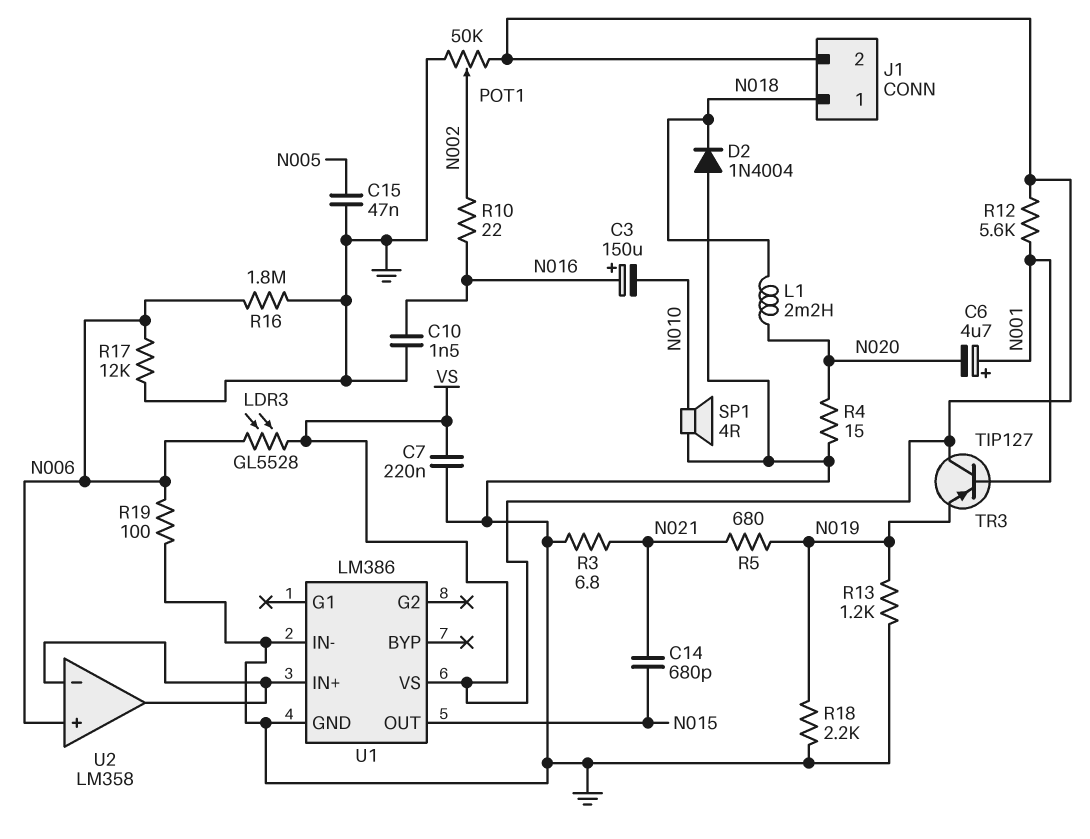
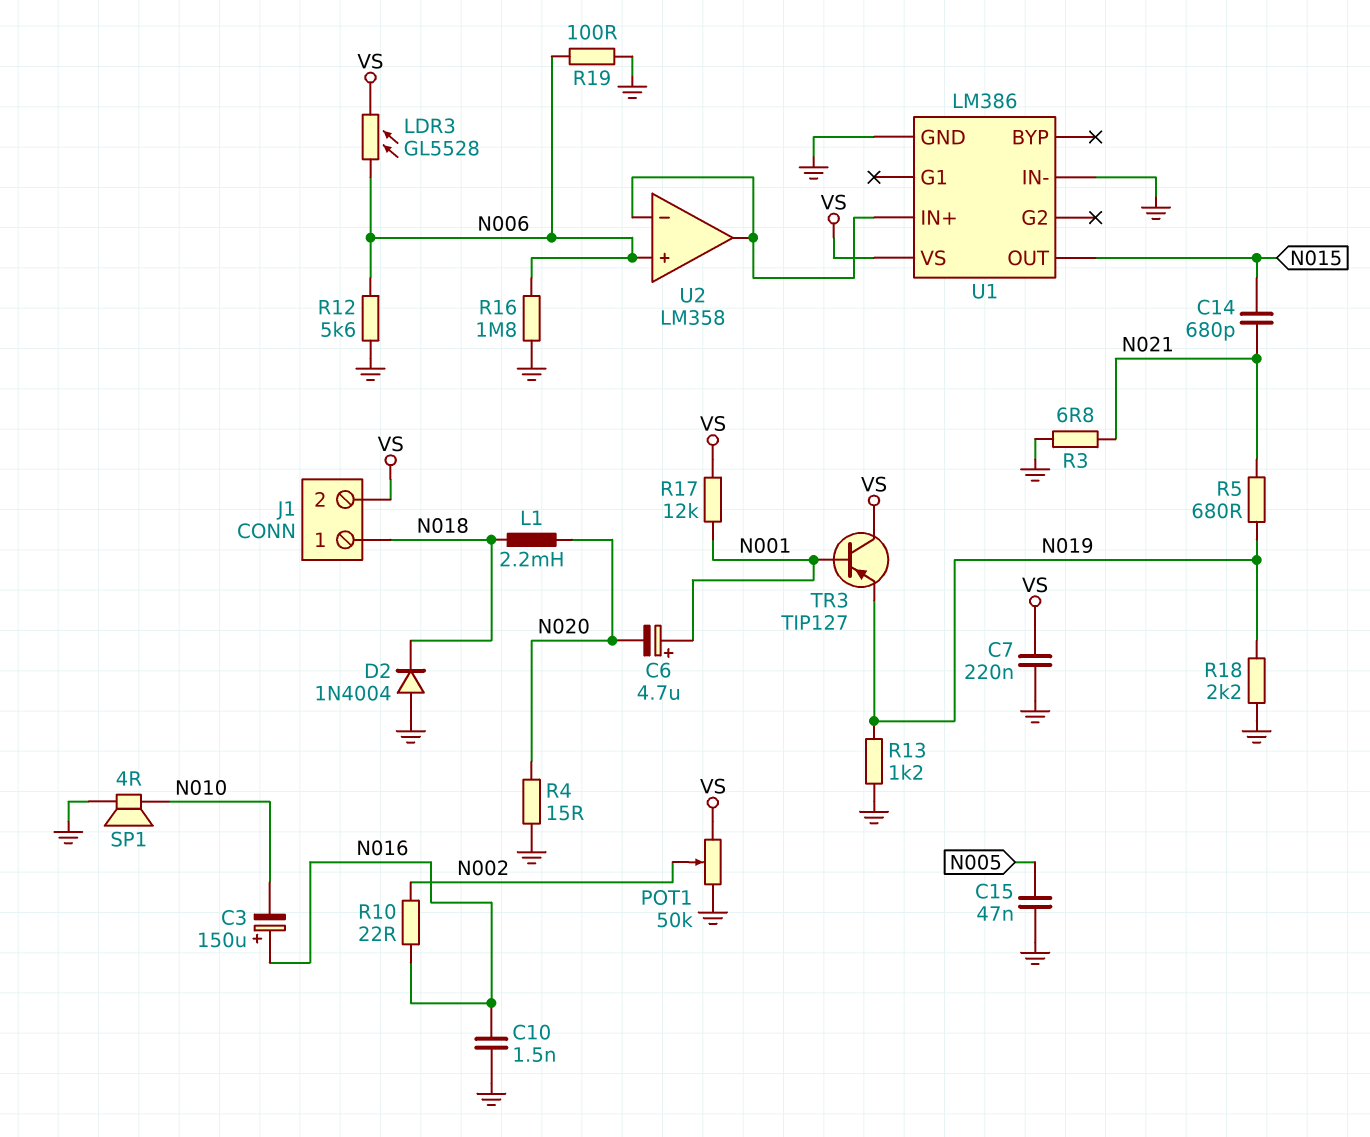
R12: 5.6k (N001, VS) -> 5.6k (GND, N006)
R17: 12k (GND, N006) -> 12k (N001, VS)

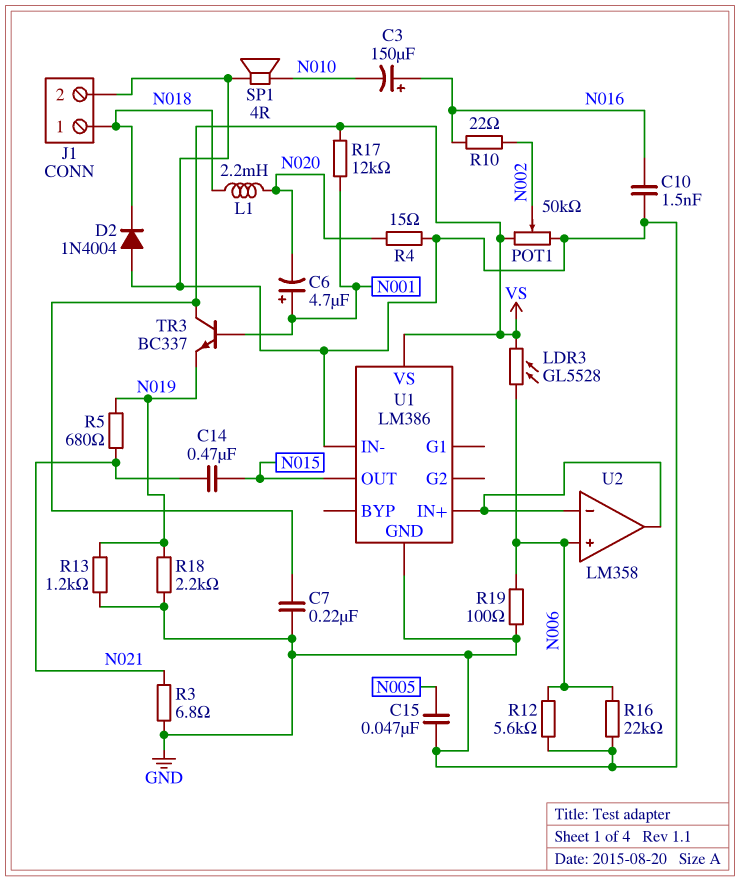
C14: 680pF (N015, N021) -> 470nF (N015, N021)
J1 pin 2: VS -> GND
R16: 1.8M (GND, N006) -> 22k (GND, N006)
TR3: PNP TIP127 (B N001, C VS, E N019) -> NPN BC337 (B N001, C VS, E N019)

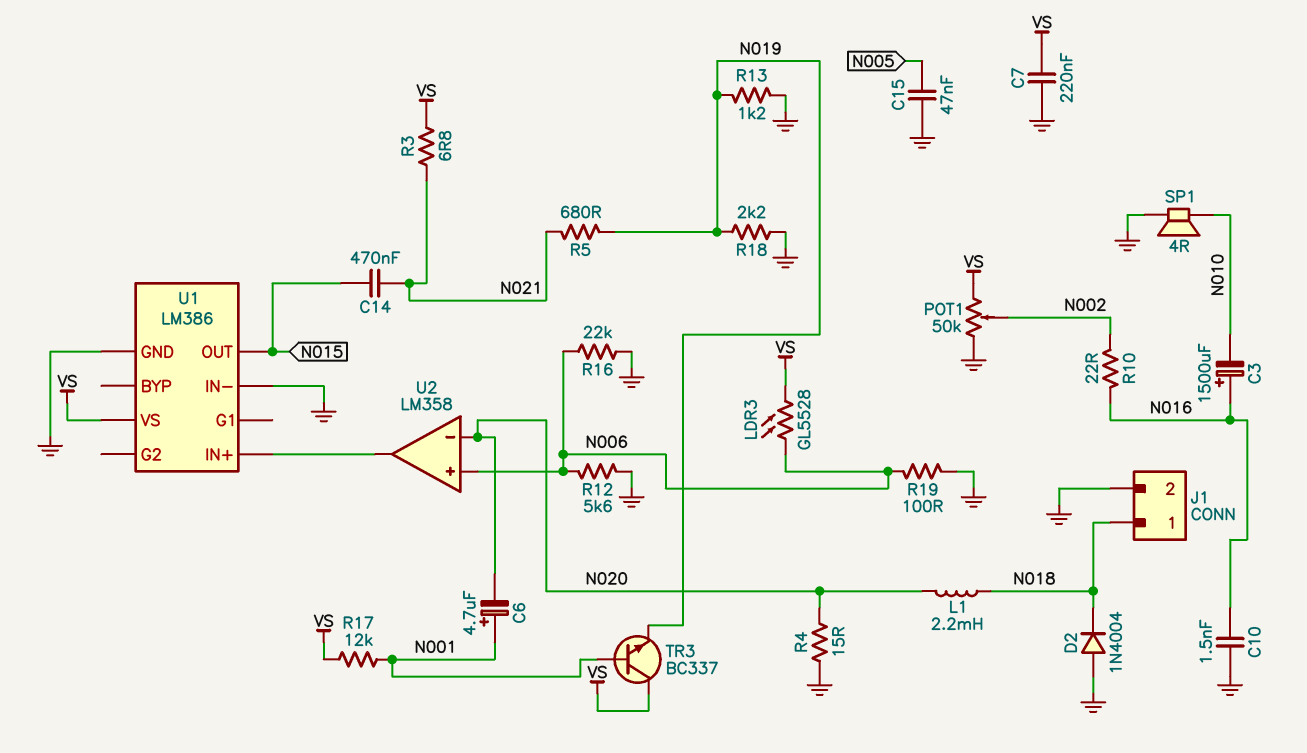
C3: 150uF (plus N016, minus N010) -> 1500uF (plus N016, minus N010)
R3: 6.8 (GND, N021) -> 6.8 (N021, VS)
U2 pin in-: U1/IN+ -> N020

